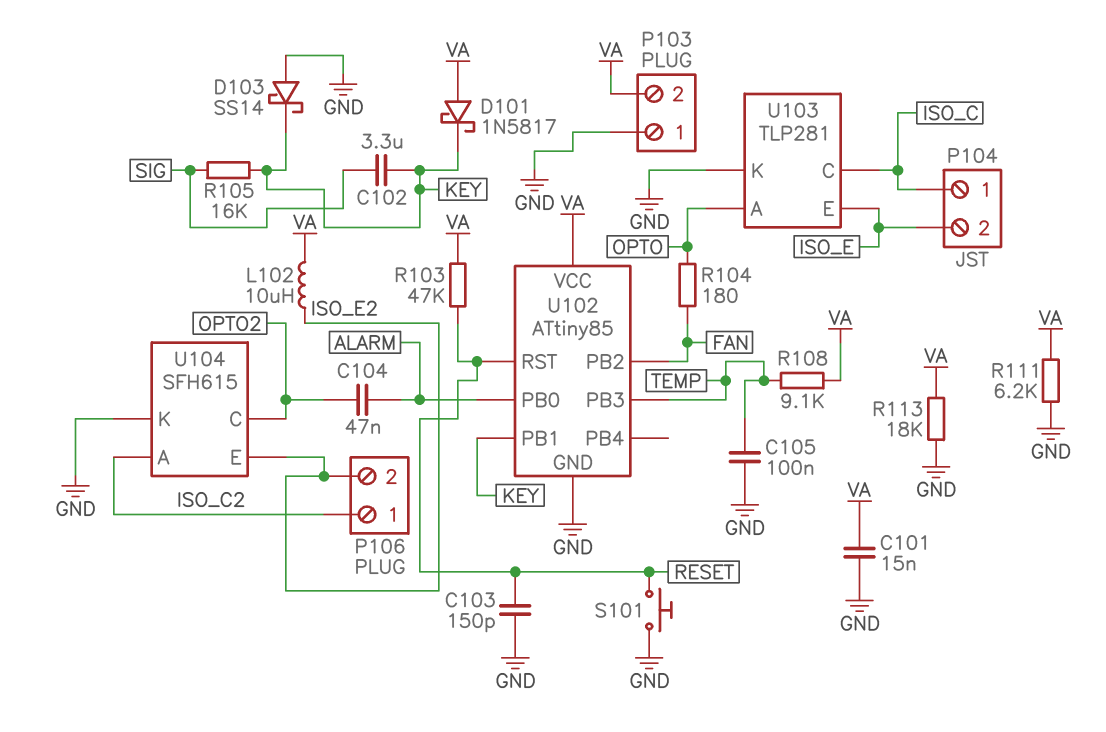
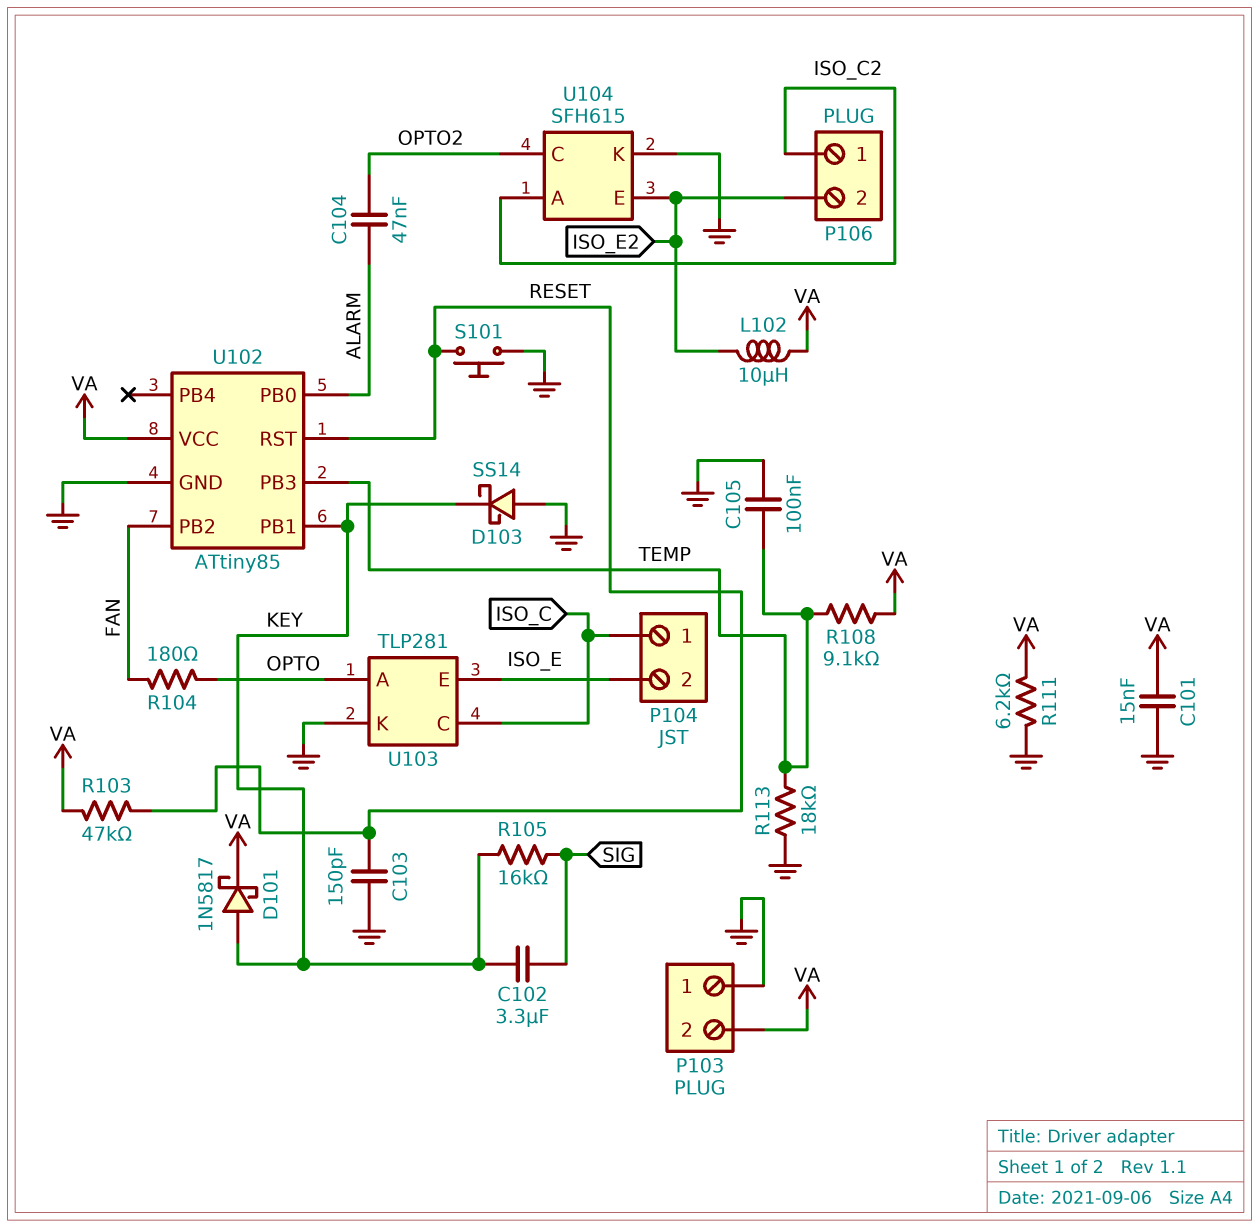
D101: schottky 1N5817 (A VA, K KEY) -> schottky 1N5817 (A KEY, K VA)
R113: 18k (GND, VA) -> 18k (GND, TEMP)

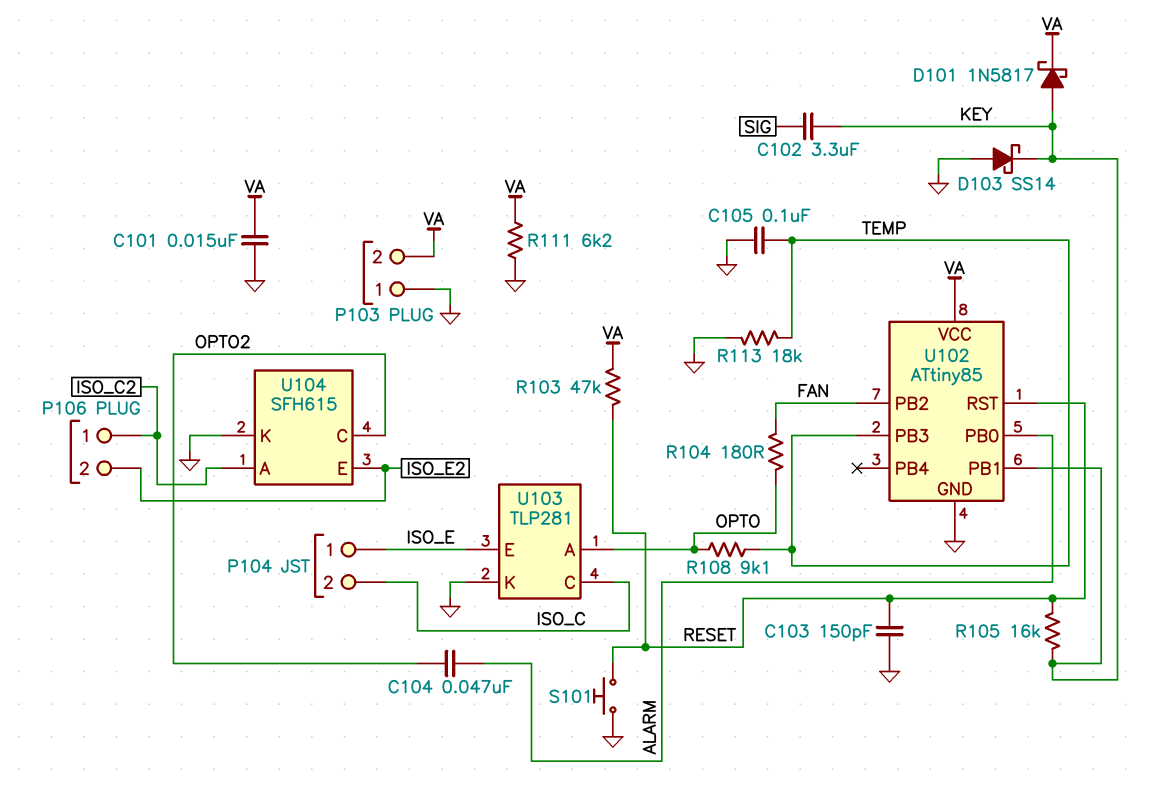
L102: 10uH (ISO_E2, VA) -> none
P104 pin 1: ISO_C -> ISO_E
P104 pin 2: ISO_E -> ISO_C
R105: 16k (KEY, SIG) -> 16k (KEY, RESET)
R108: 9.1k (TEMP, VA) -> 9.1k (OPTO, TEMP)

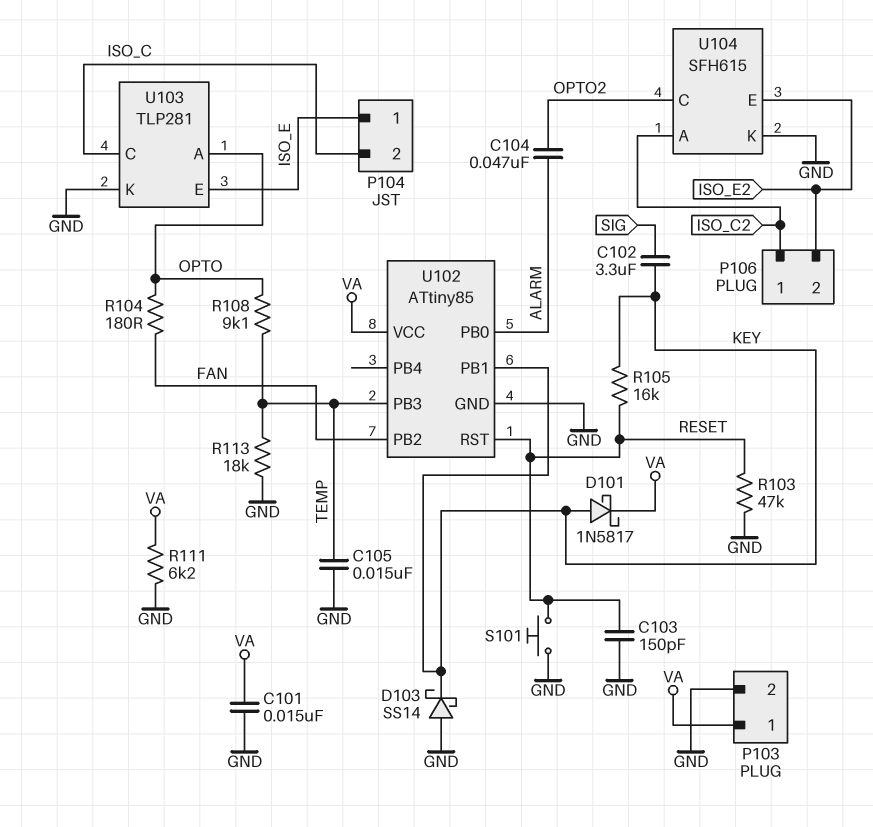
C105: 100nF (GND, TEMP) -> 15nF (GND, TEMP)
P103 pin 1: GND -> VA
P103 pin 2: VA -> GND
R103: 47k (RESET, VA) -> 47k (GND, RESET)

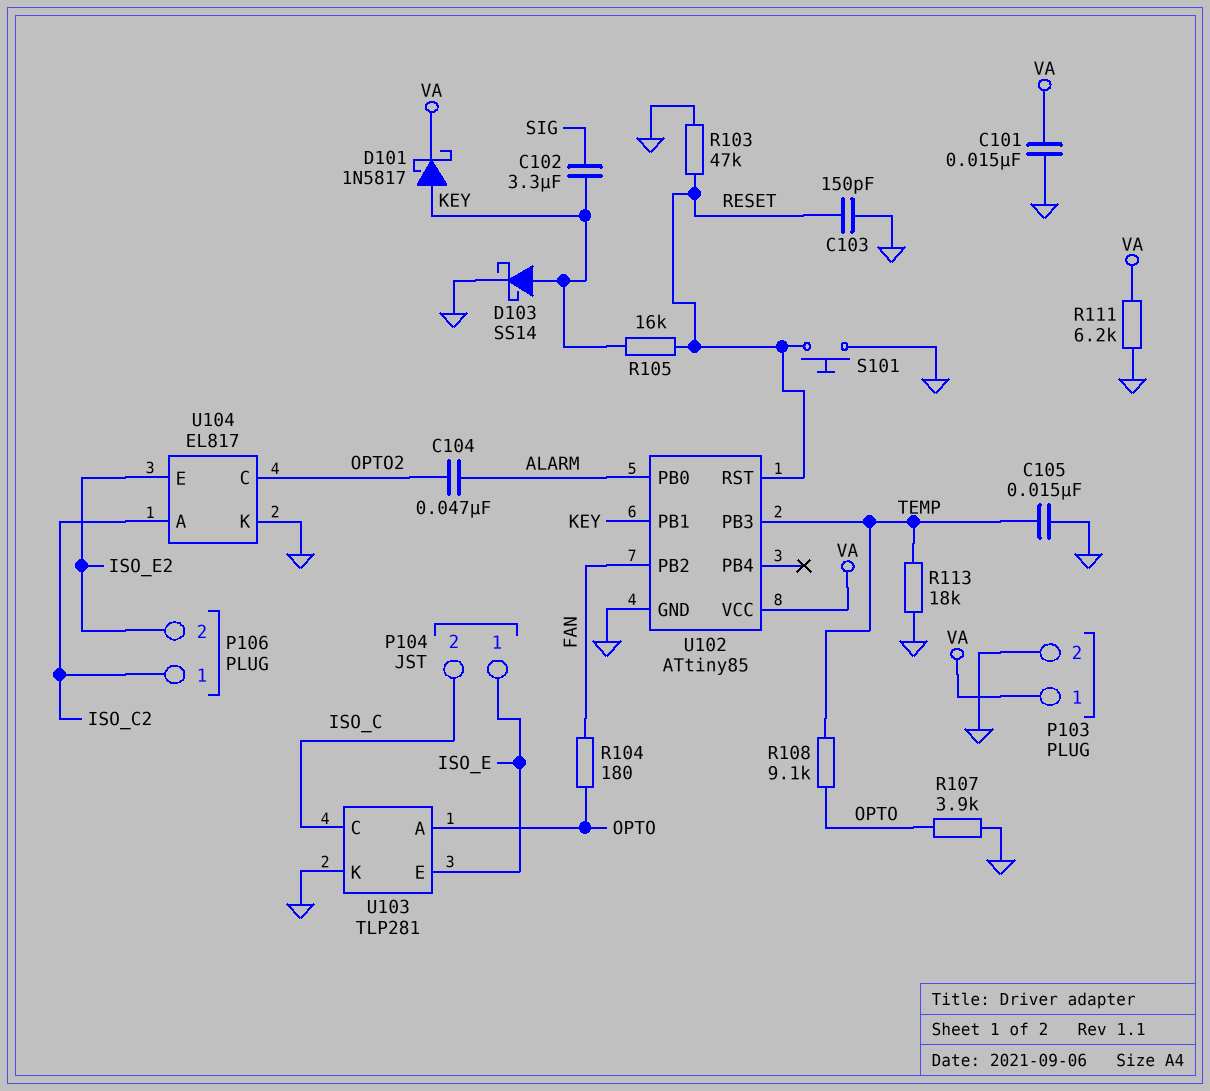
D103: schottky SS14 (A GND, K KEY) -> schottky SS14 (A KEY, K GND)
R107: none -> 3.9k (GND, OPTO)
U104: SFH615 -> EL817

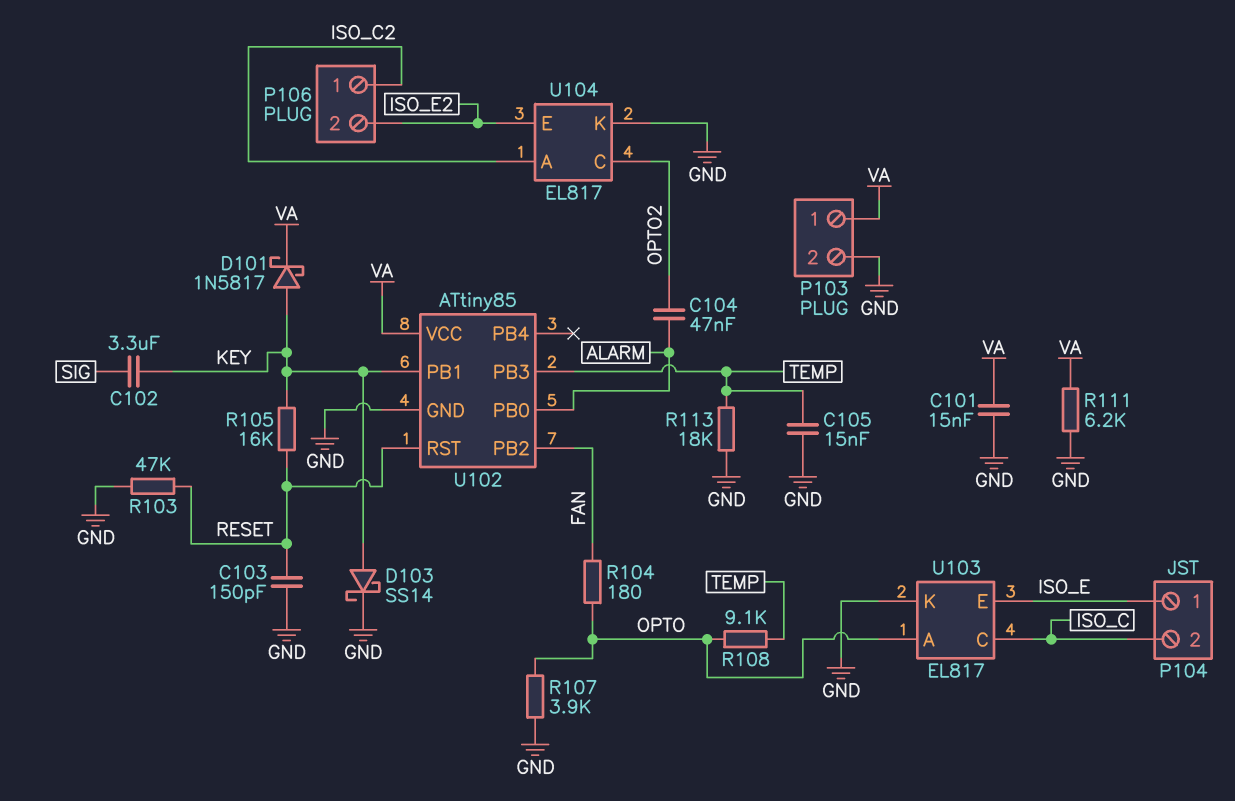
S101: button (GND, RESET) -> none
U103: TLP281 -> EL817

